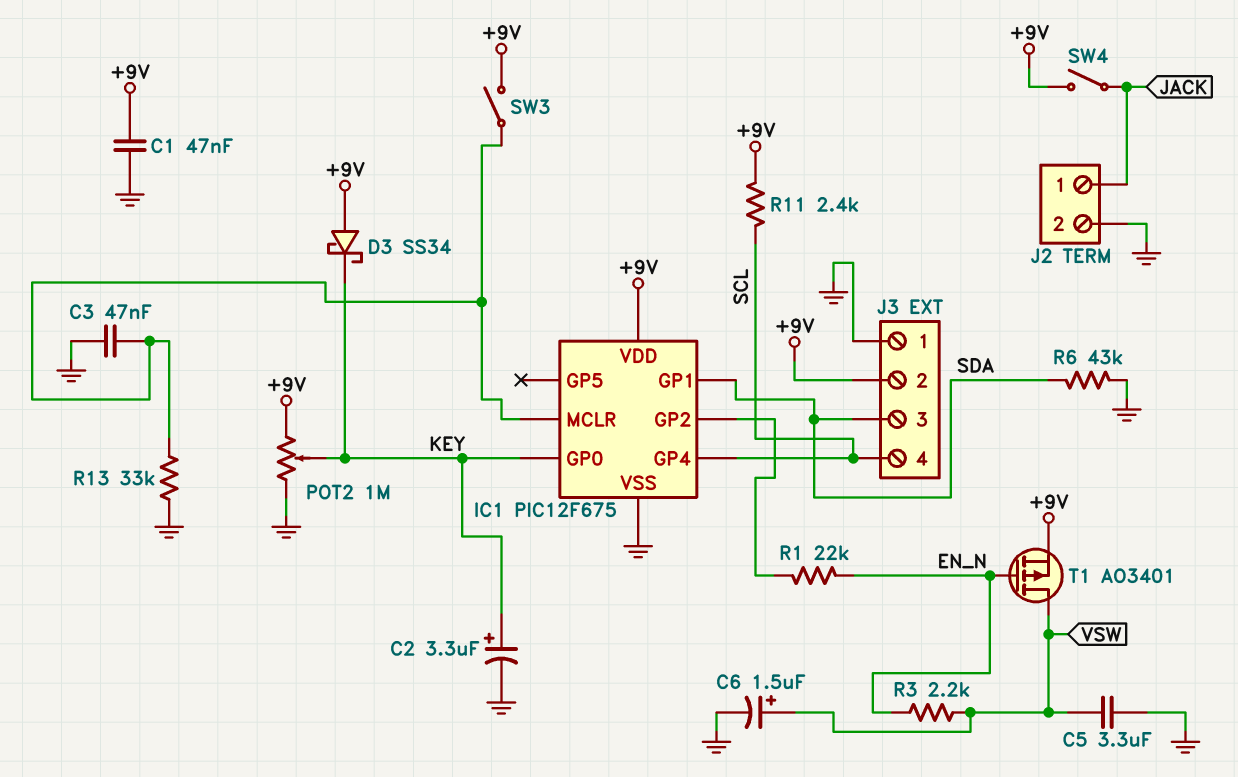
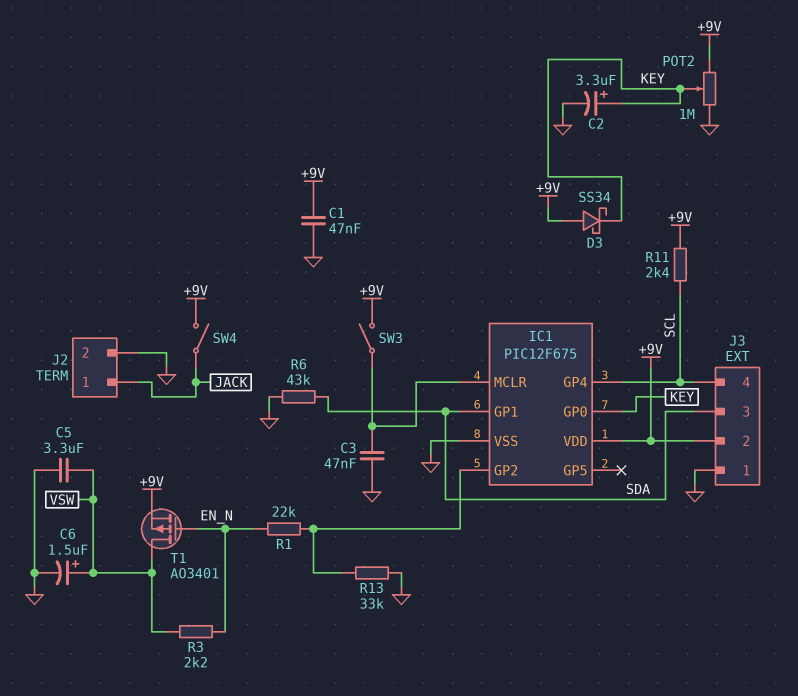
R13: 33k (GND, IC1/MCLR) -> 33k (GND, IC1/GP2)

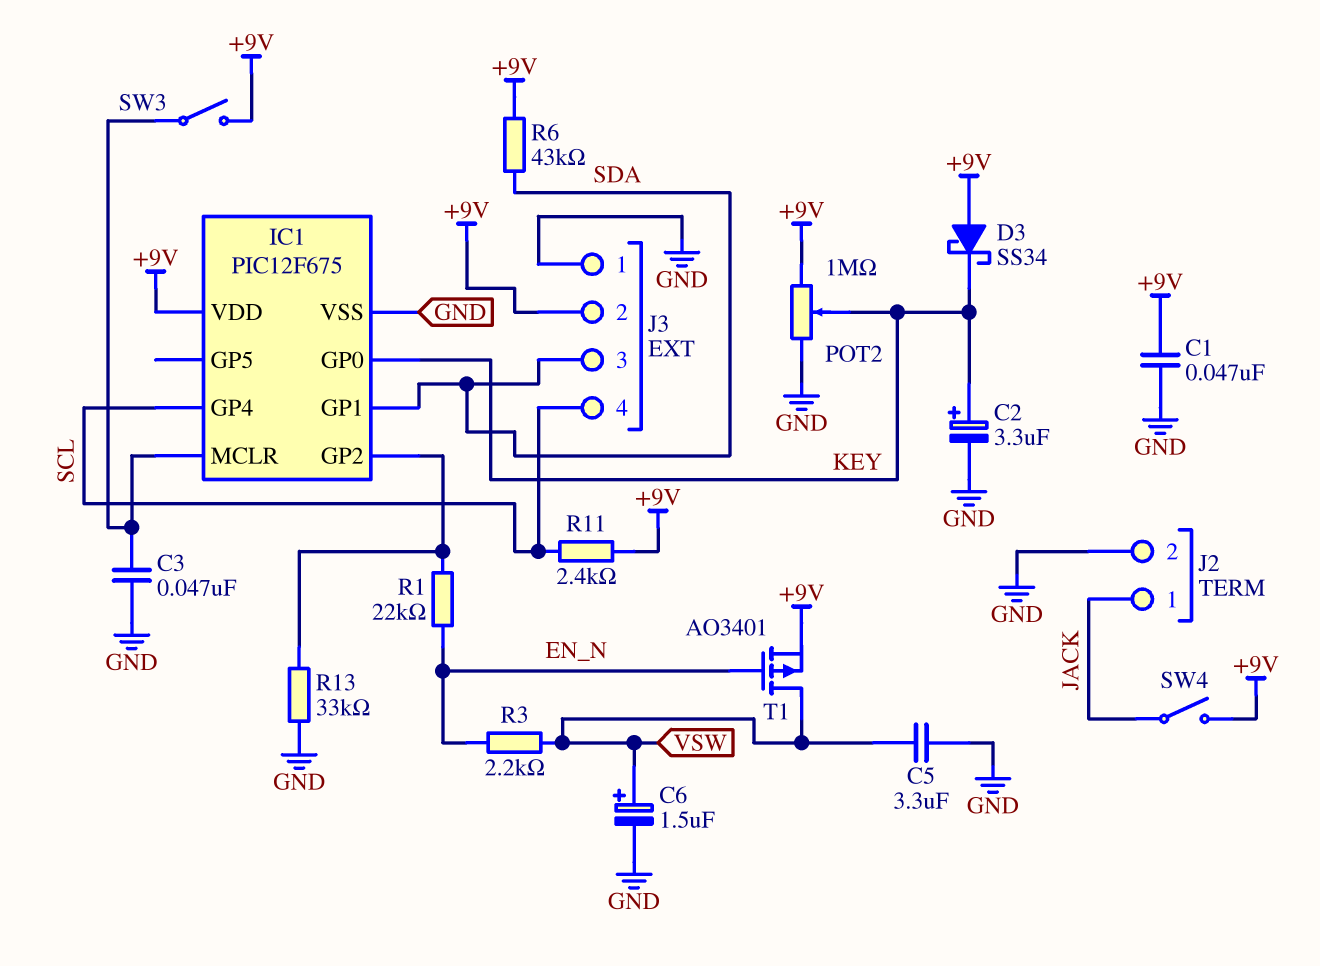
R6: 43k (GND, SDA) -> 43k (+9V, SDA)

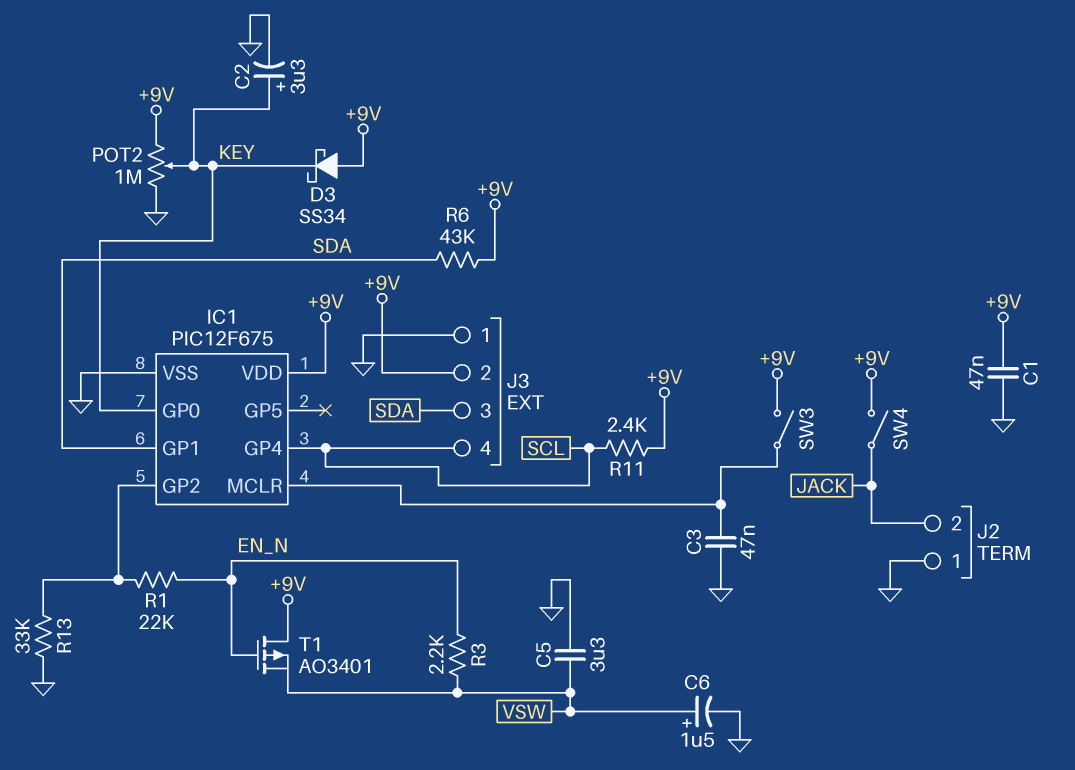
J2 pin 1: JACK -> GND
J2 pin 2: GND -> JACK
T1: PMOS AO3401 (G EN_N, D VSW, S +9V) -> PMOS AO3401 (G EN_N, D +9V, S VSW)

